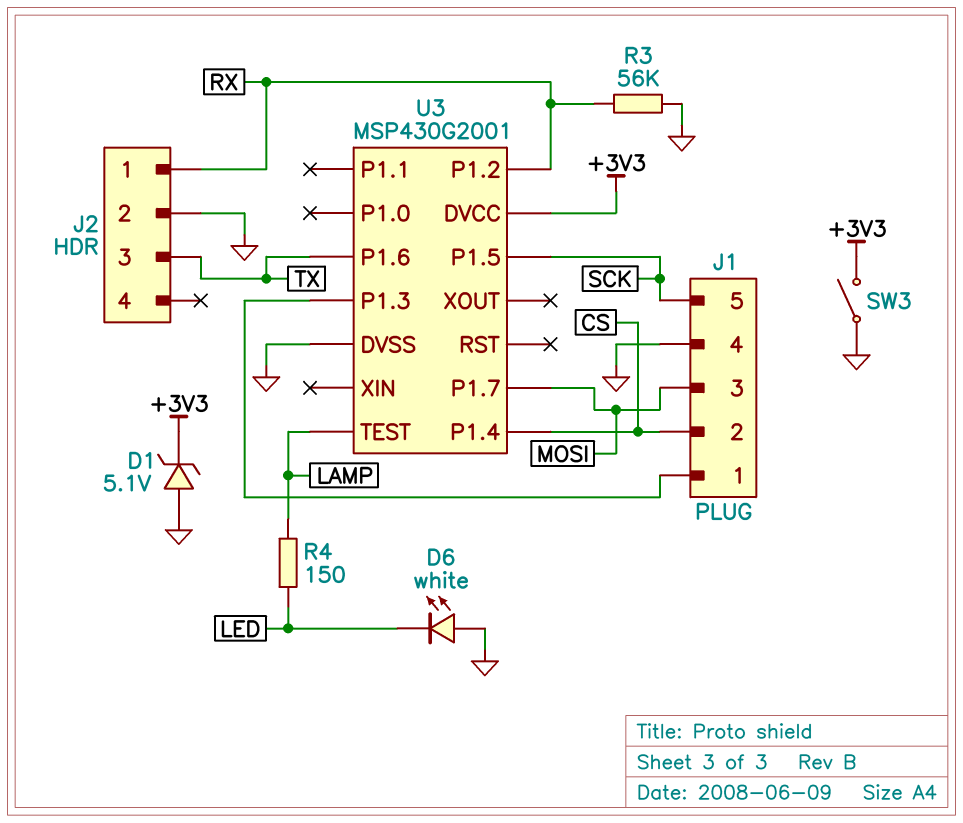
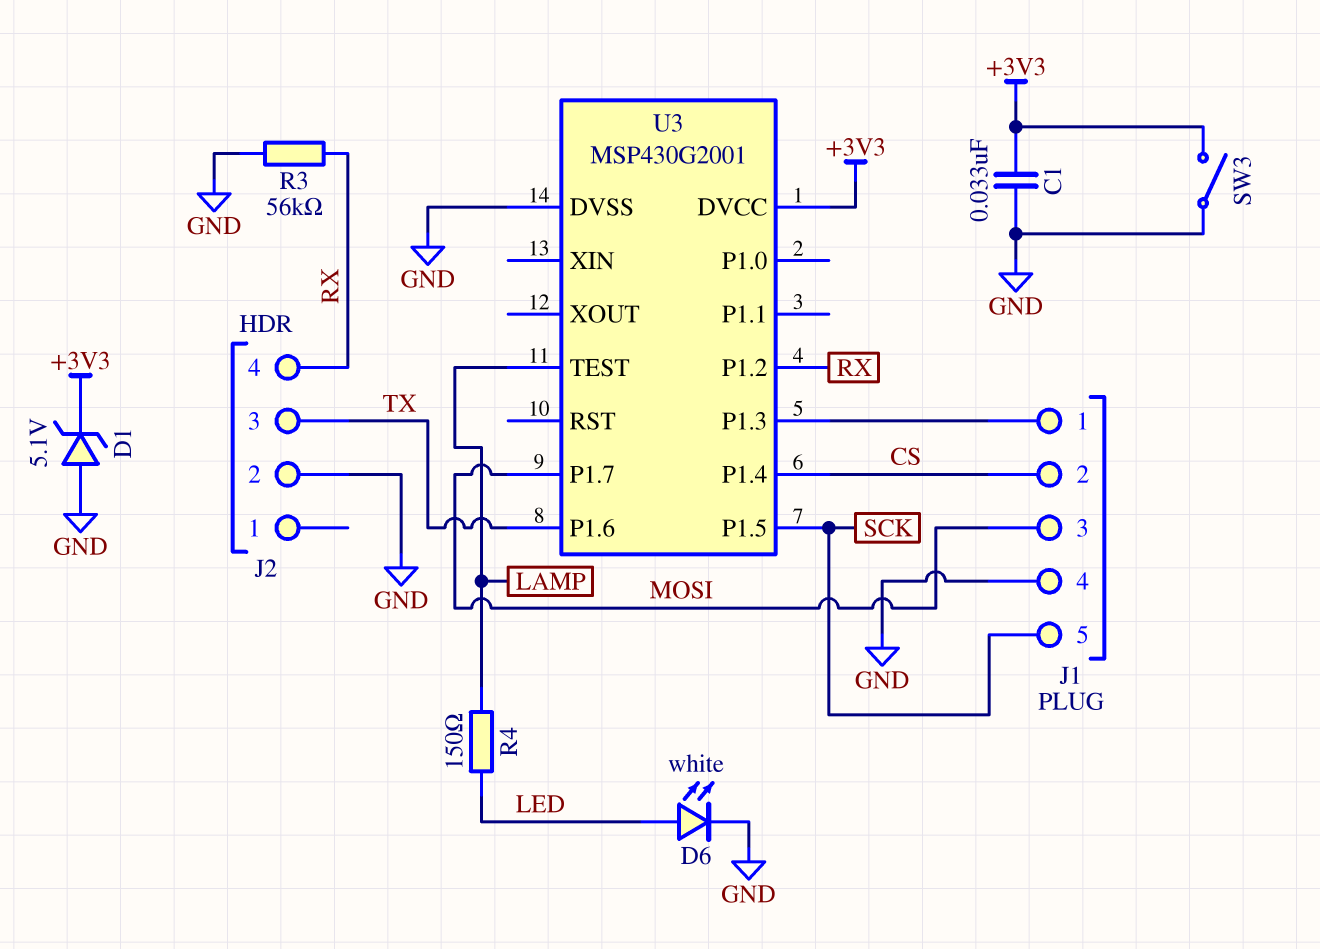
C1: none -> 33nF (+3V3, GND)
D6: LED white (A GND, K LED) -> LED white (A LED, K GND)
J2 pin 1: RX -> none
J2 pin 4: none -> RX

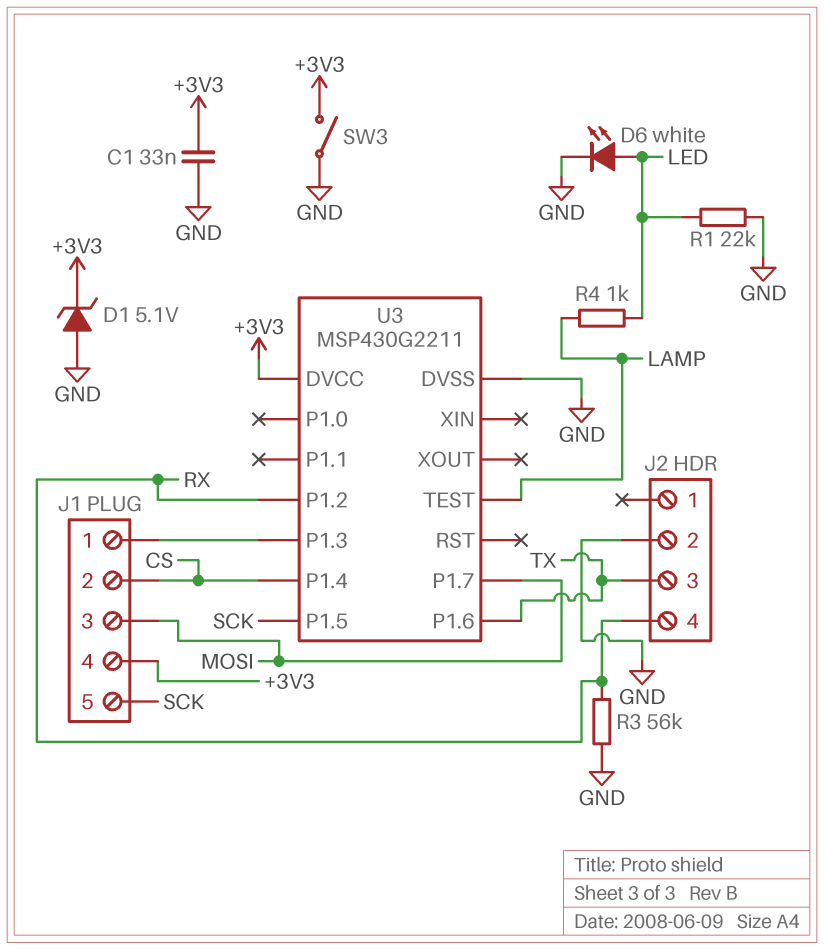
J1 pin 4: GND -> +3V3
R1: none -> 22k (GND, LED)
R4: 150 (LAMP, LED) -> 1k (LAMP, LED)
U3: MSP430G2001 -> MSP430G2211

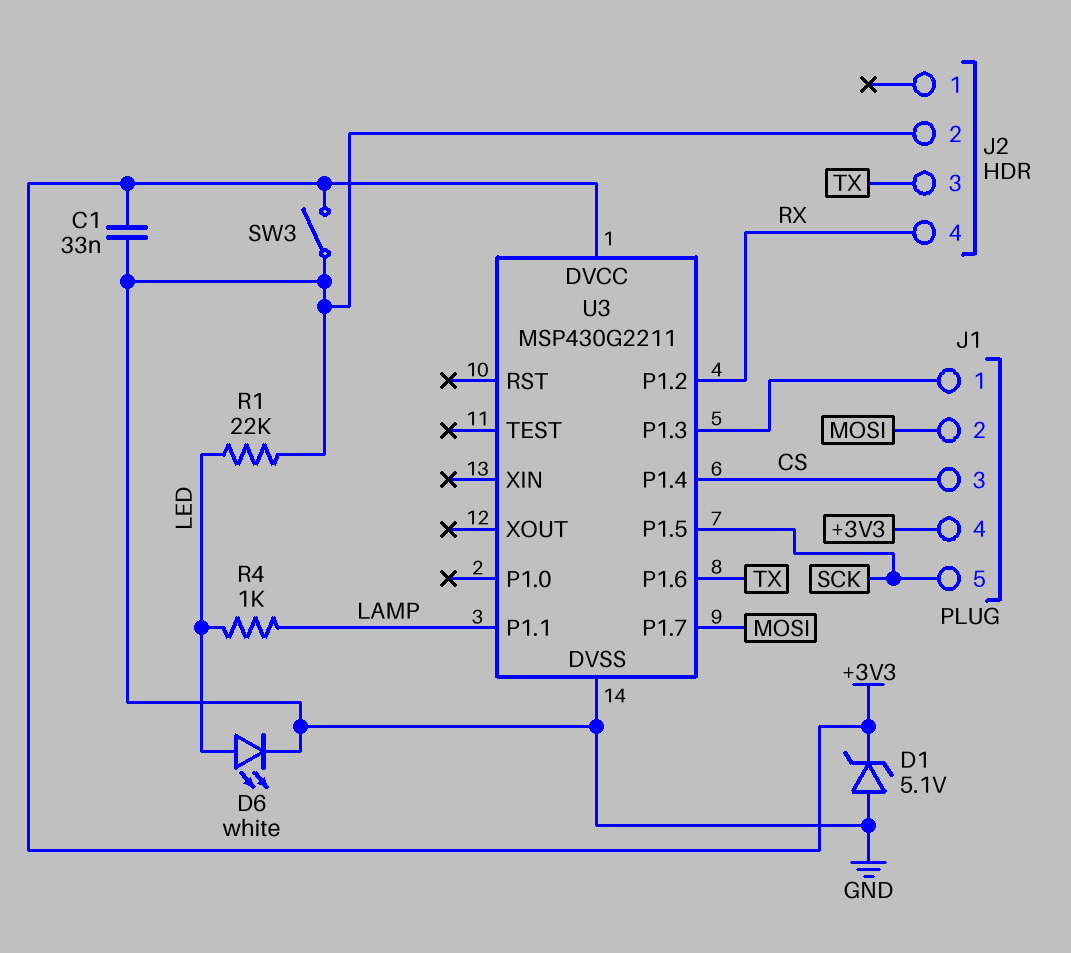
J1 pin 2: CS -> MOSI
J1 pin 3: MOSI -> CS
R3: 56k (GND, RX) -> none
U3 pin P1.1: none -> LAMP
U3 pin TEST: LAMP -> none

